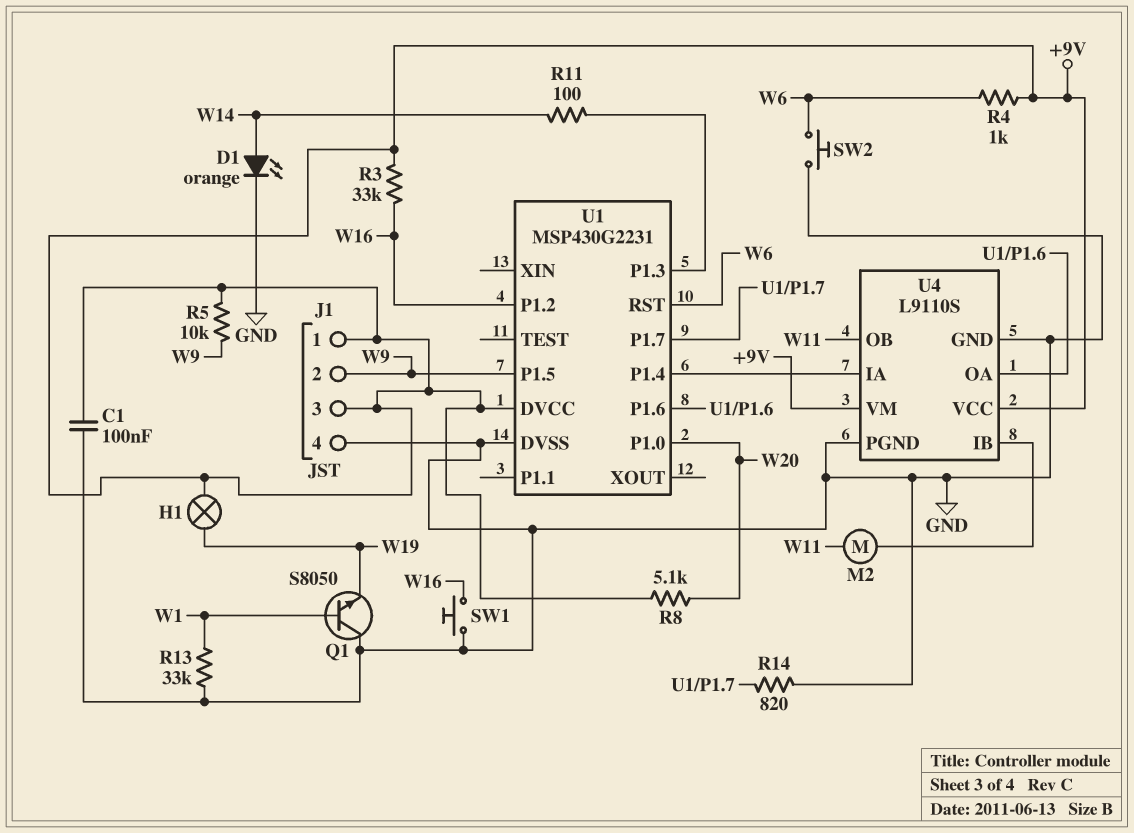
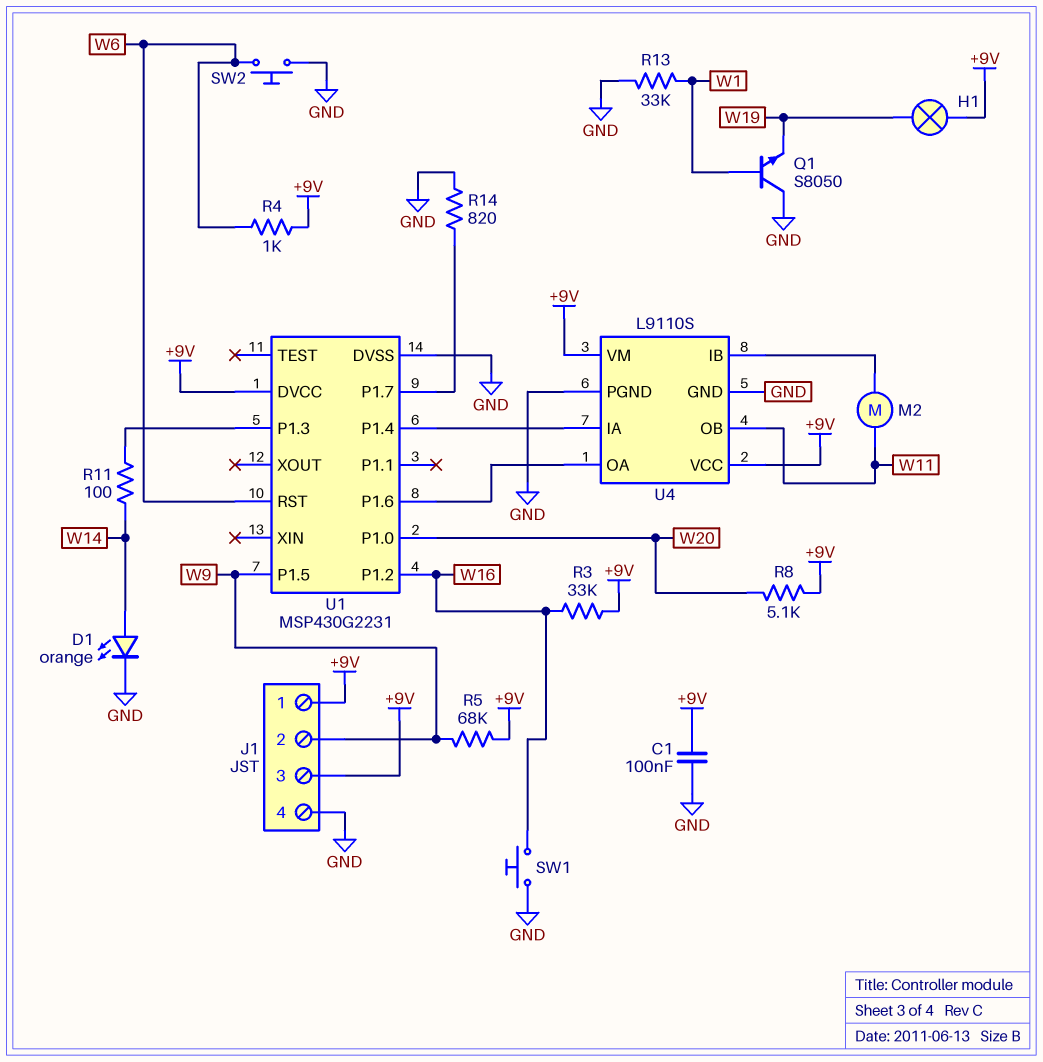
R5: 10k (+9V, W9) -> 68k (+9V, W9)

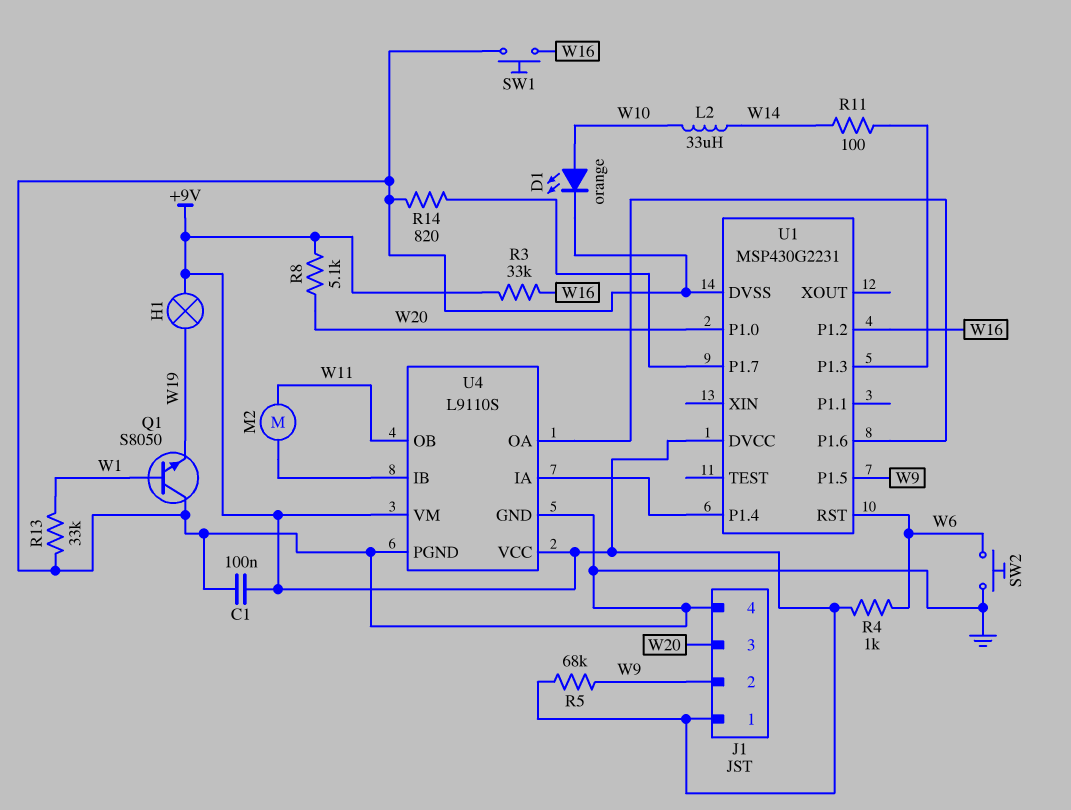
D1: LED orange (A W14, K GND) -> LED orange (A W10, K GND)
J1 pin 3: +9V -> W20
L2: none -> 33uH (W10, W14)

